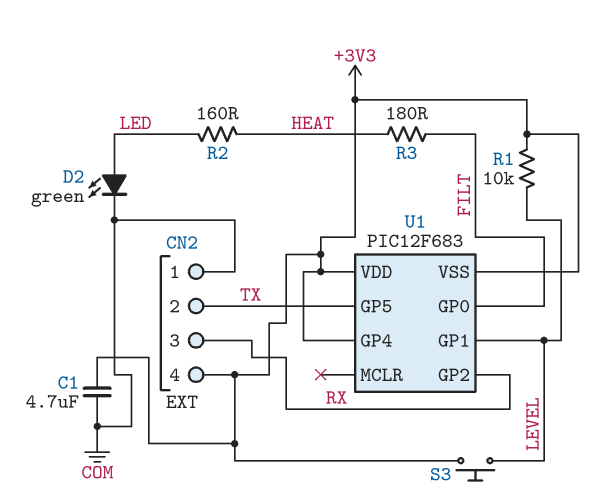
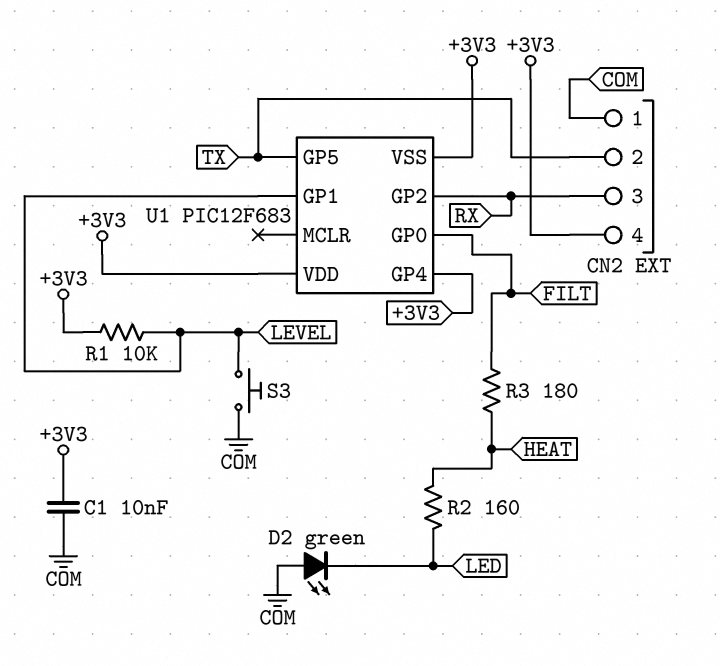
C1: 4.7uF (+3V3, COM) -> 10nF (+3V3, COM)
D2: LED green (A LED, K COM) -> LED green (A COM, K LED)
S3: button (+3V3, LEVEL) -> button (COM, LEVEL)

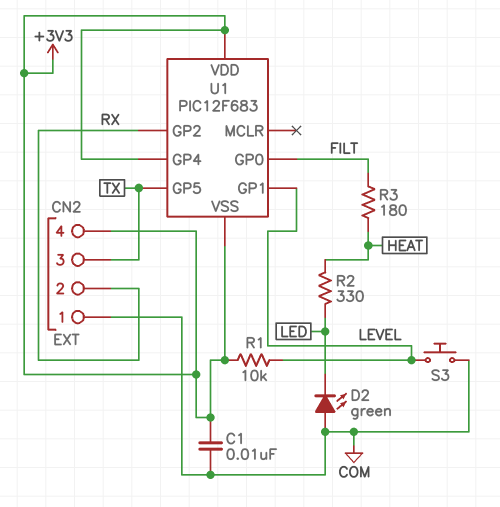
CN2 pin 2: TX -> RX
CN2 pin 3: RX -> TX
R2: 160 (HEAT, LED) -> 330 (HEAT, LED)

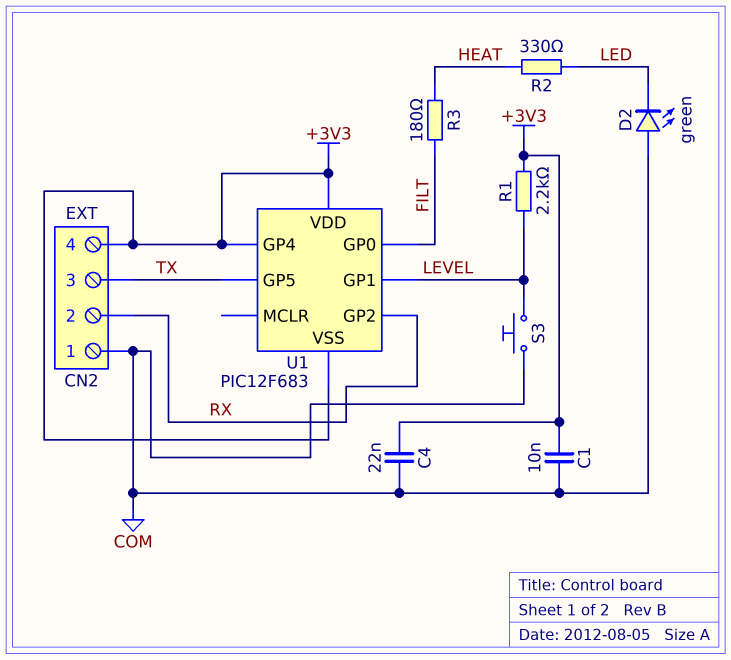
C4: none -> 22nF (+3V3, COM)
R1: 10k (+3V3, LEVEL) -> 2.2k (+3V3, LEVEL)

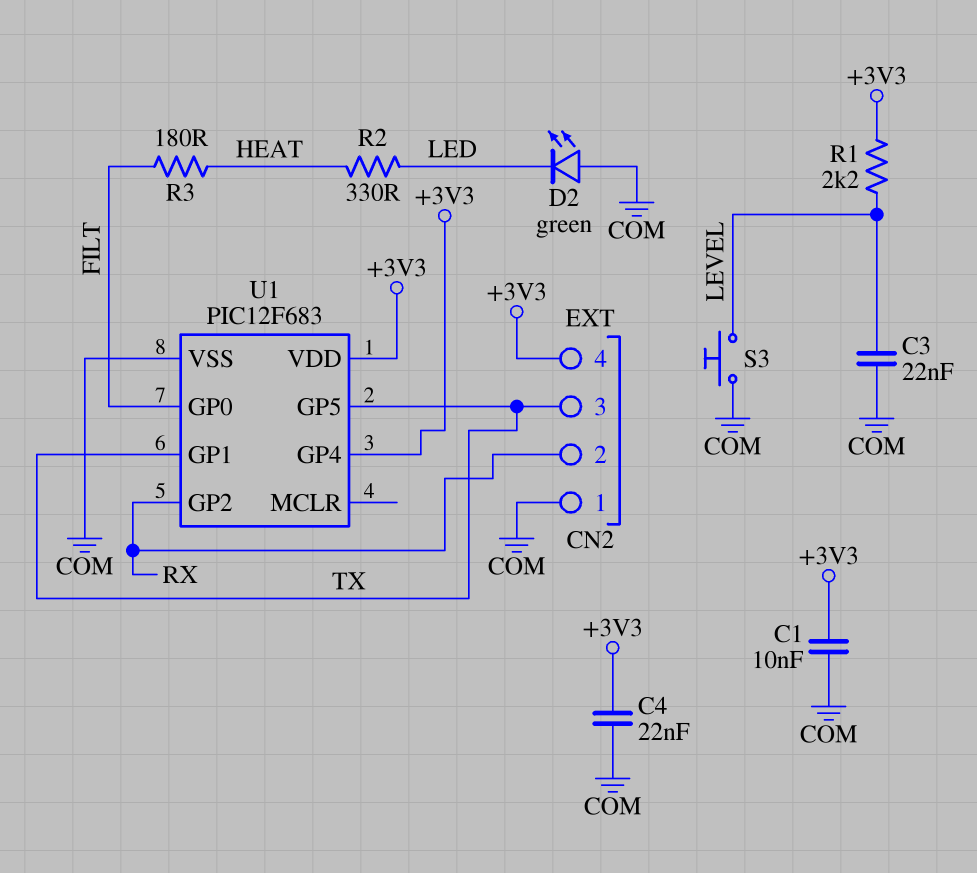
C3: none -> 22nF (COM, LEVEL)
U1 pin GP1: LEVEL -> TX
U1 pin VSS: +3V3 -> COM

